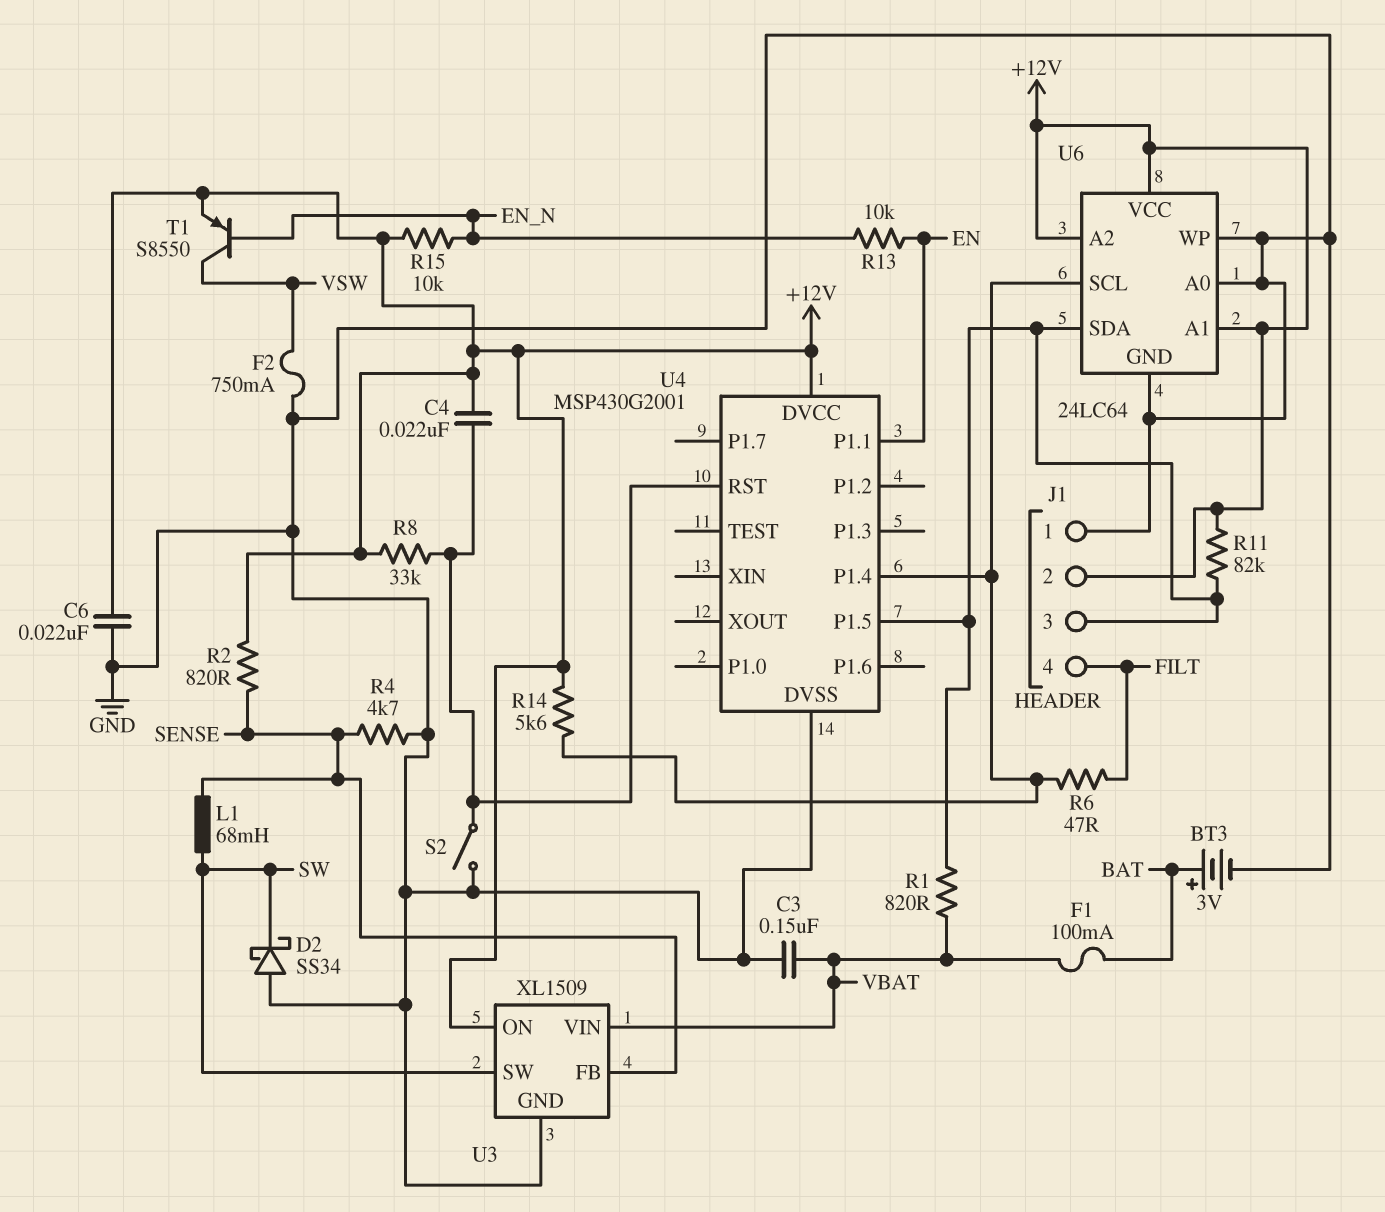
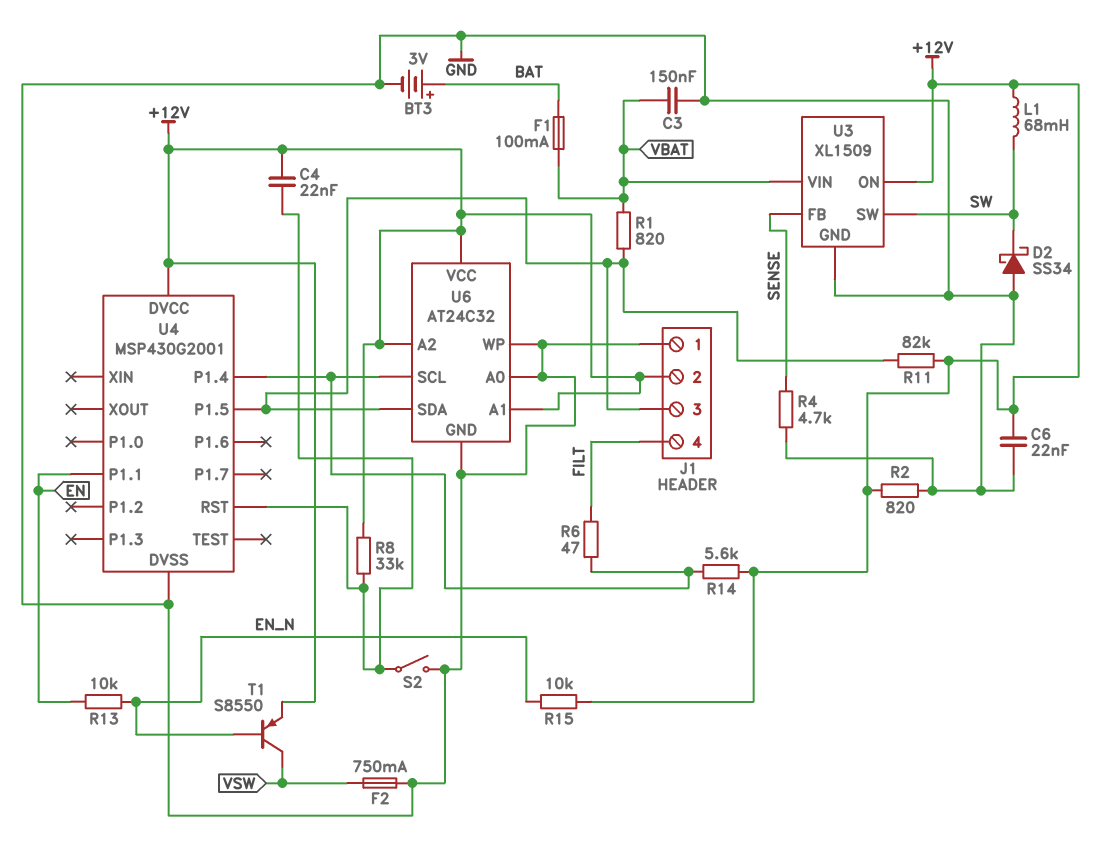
L1: 68mH (SENSE, SW) -> 68mH (+12V, SW)
R2: 820 (+12V, SENSE) -> 820 (+12V, GND)
U6: 24LC64 -> AT24C32

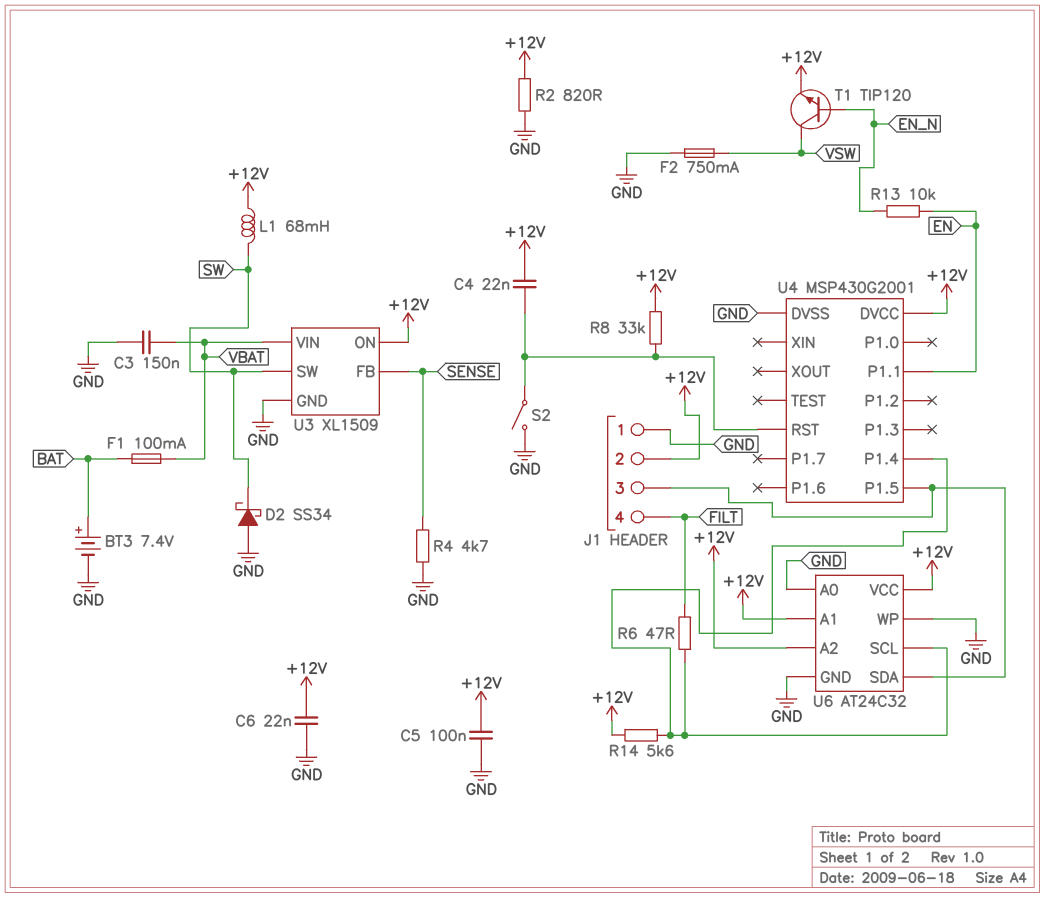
BT3: 3V (plus BAT, minus GND) -> 7.4V (plus BAT, minus GND)
C5: none -> 100nF (+12V, GND)
R1: 820 (J1/3, VBAT) -> none
R11: 82k (+12V, J1/3) -> none
R15: 10k (+12V, EN_N) -> none
T1: PNP S8550 (B EN_N, C VSW, E +12V) -> NPN TIP120 (B EN_N, C VSW, E +12V)

